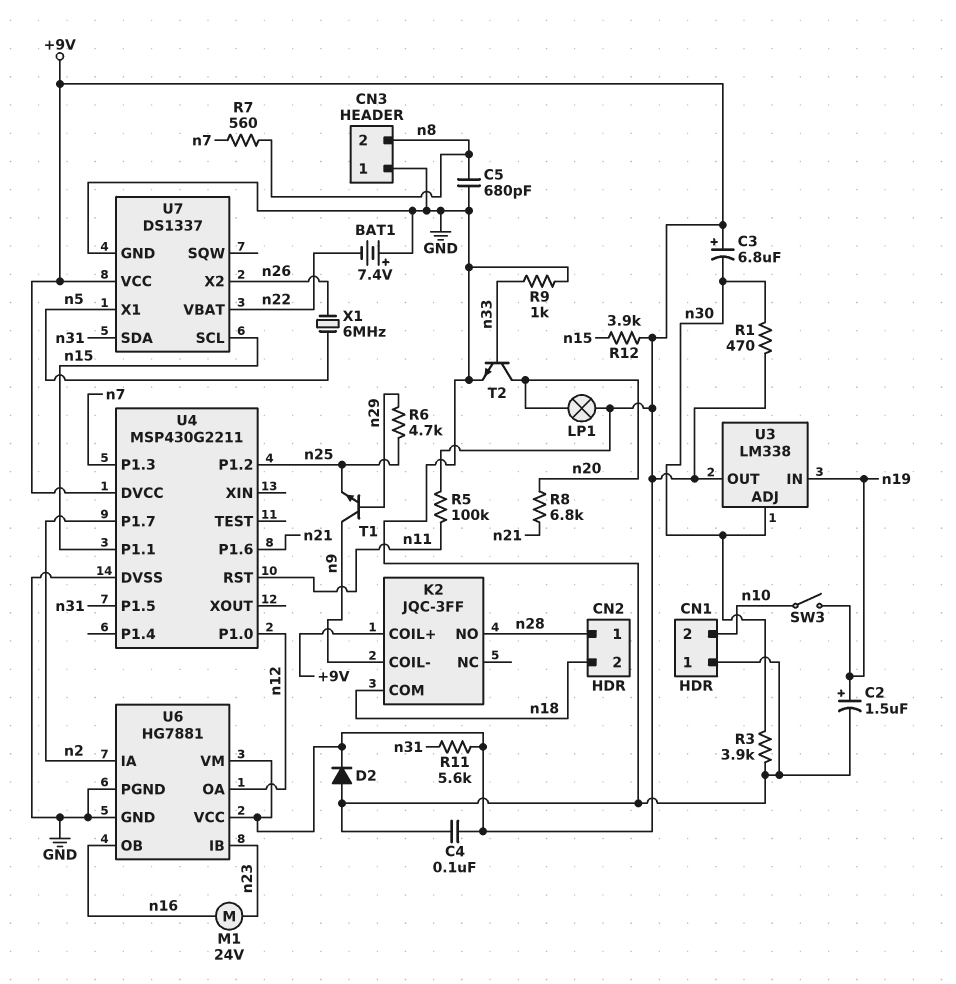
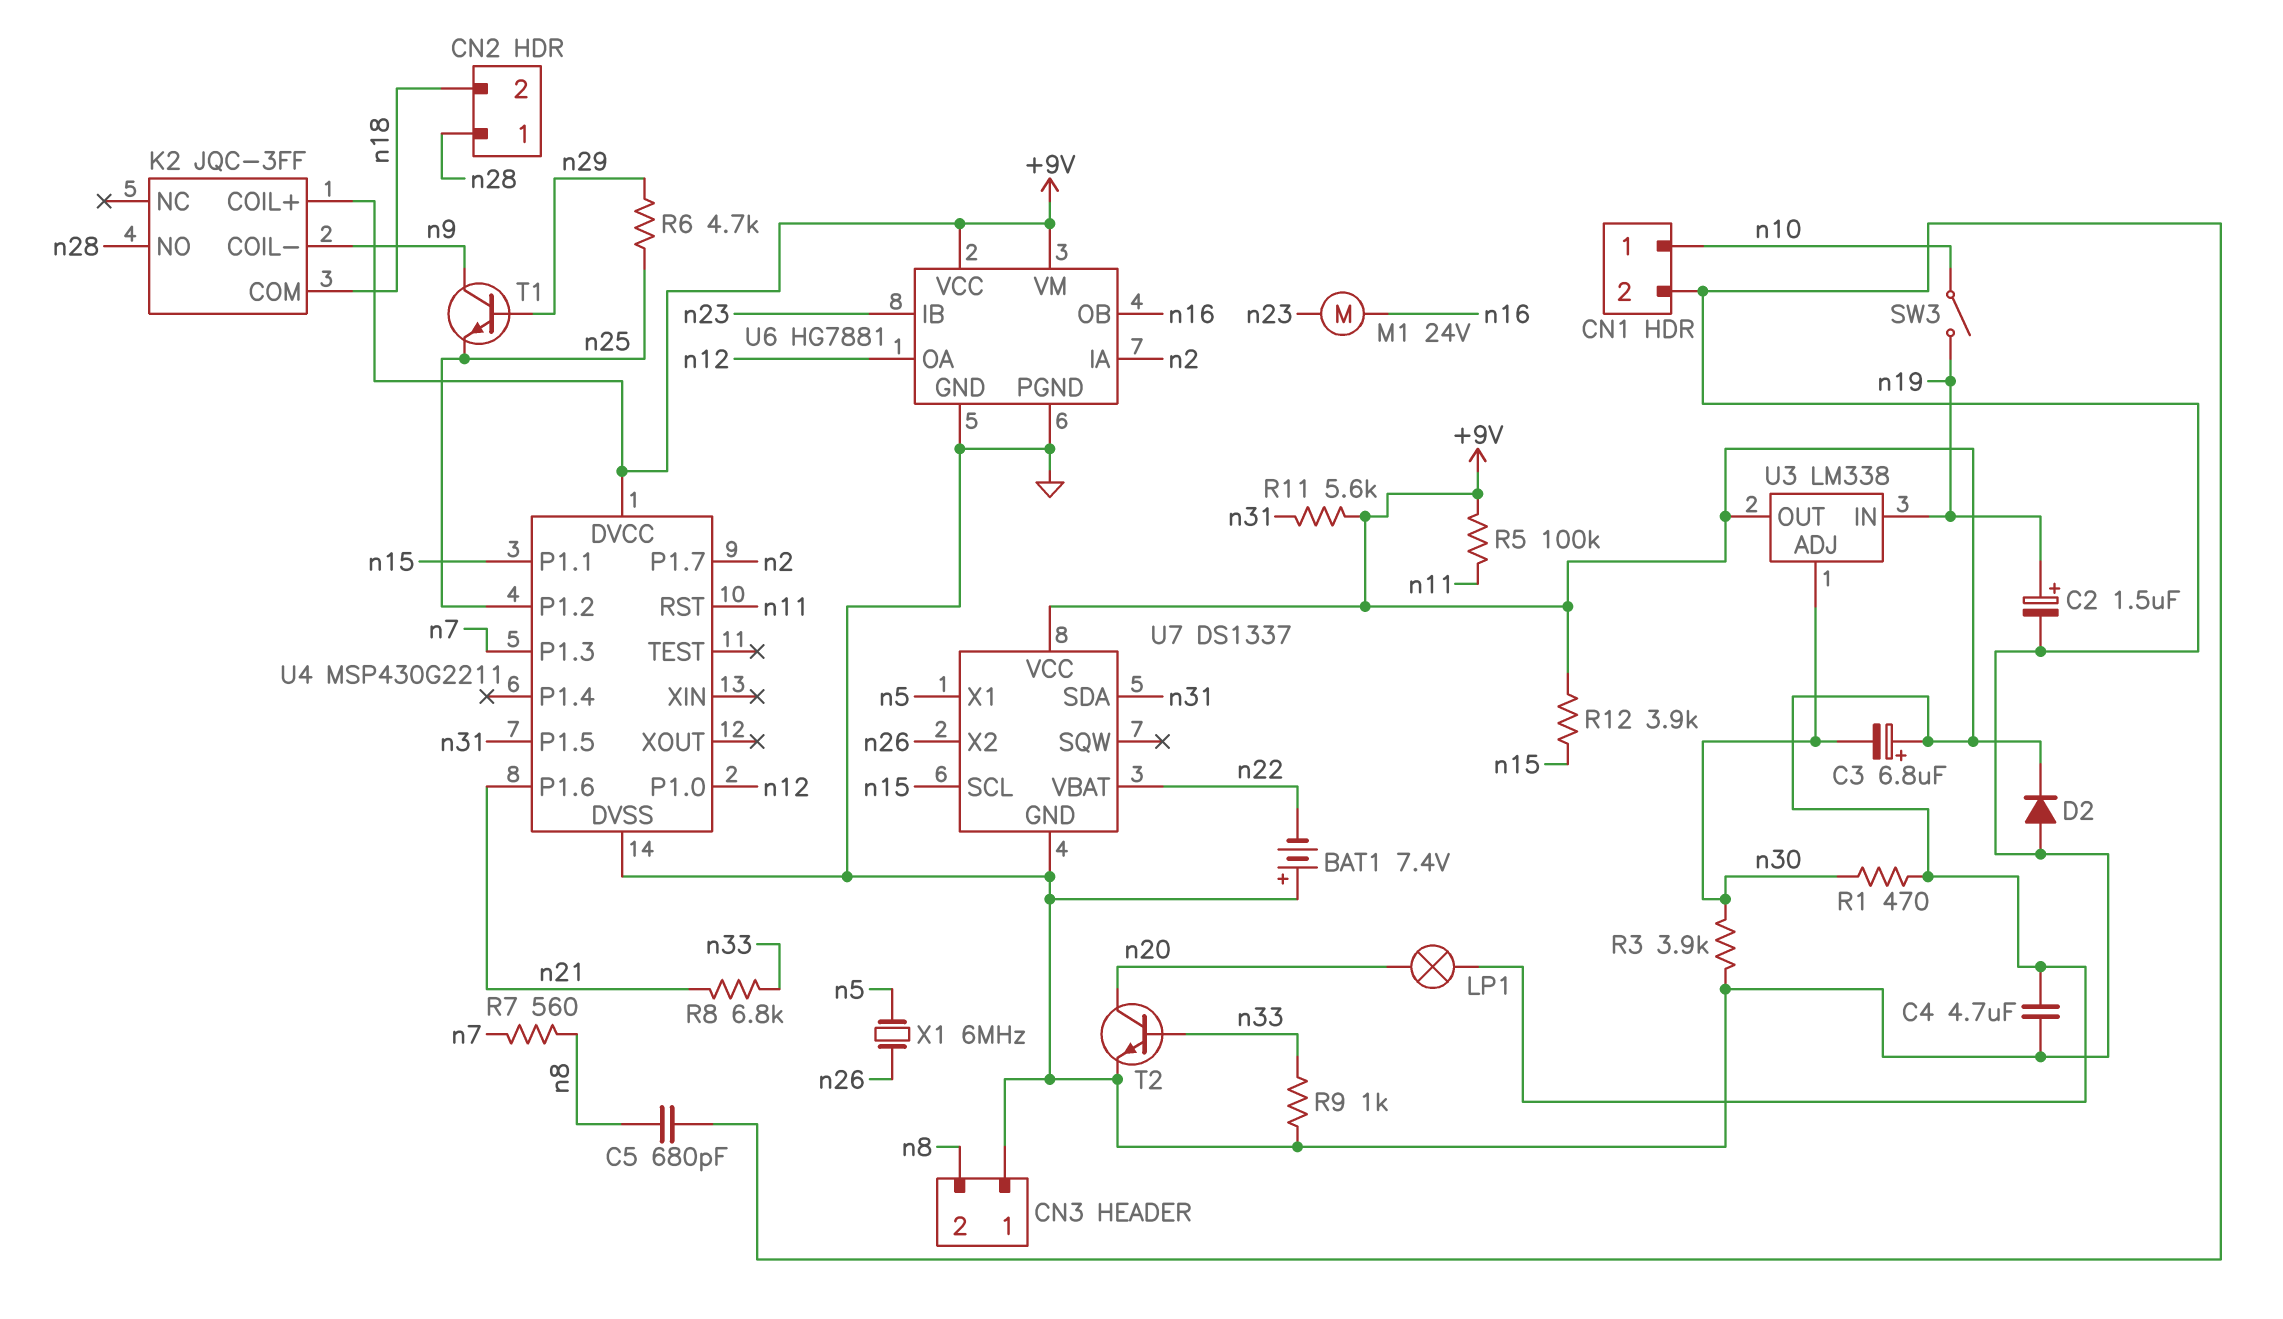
C4: 100nF (+9V, GND) -> 4.7uF (+9V, GND)
CN1 pin 1: GND -> n10
CN1 pin 2: n10 -> GND
R8: 6.8k (n20, n21) -> 6.8k (n21, n33)

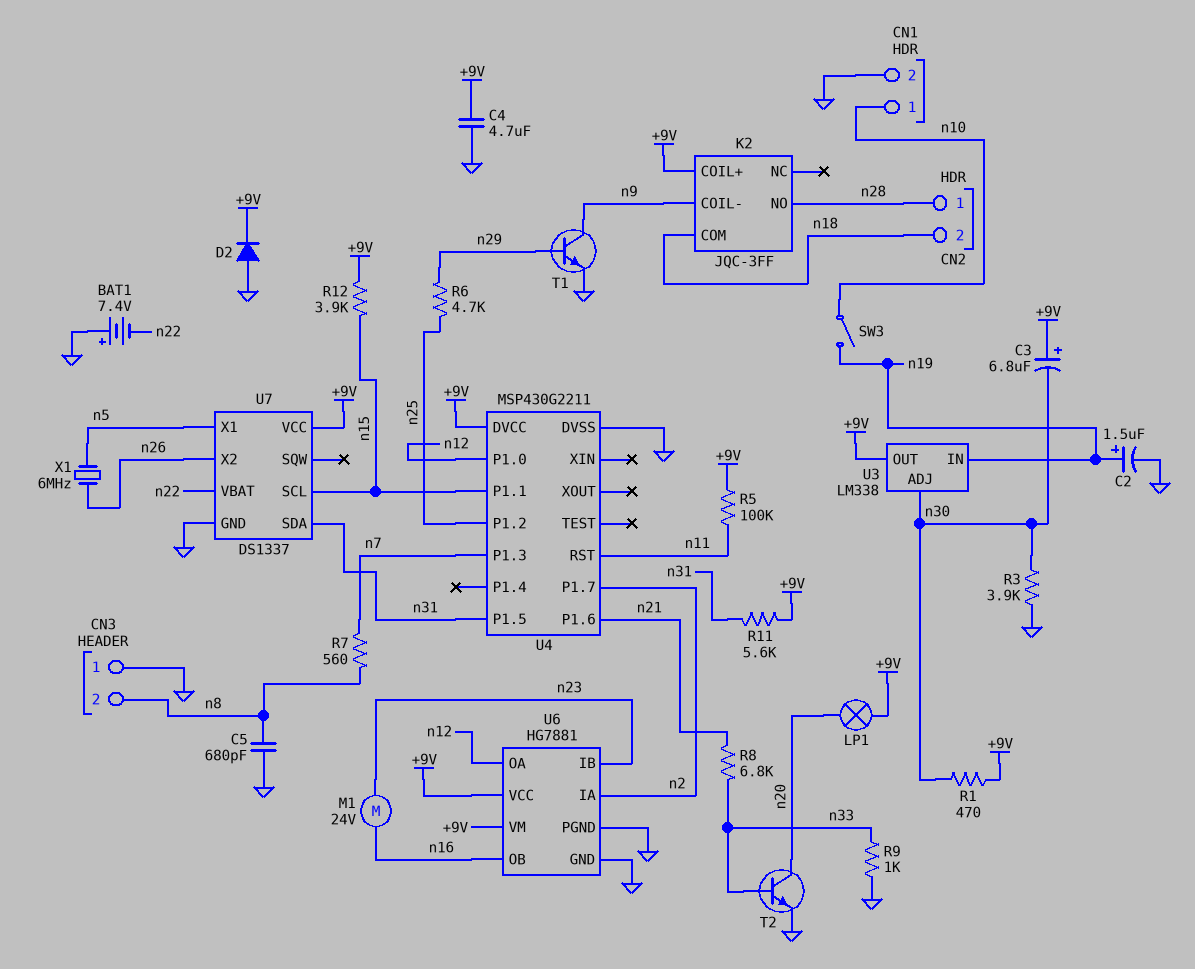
T1: NPN (B n29, C n9, E n25) -> NPN (B n29, C n9, E GND)

